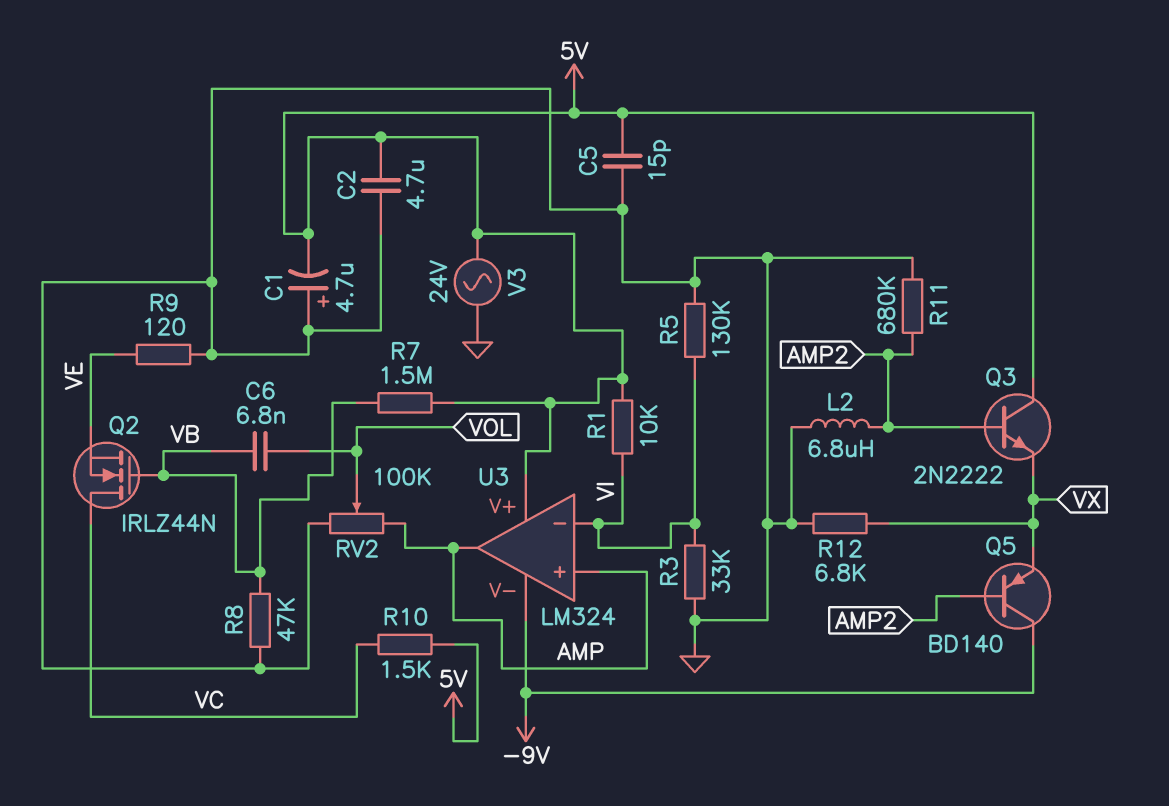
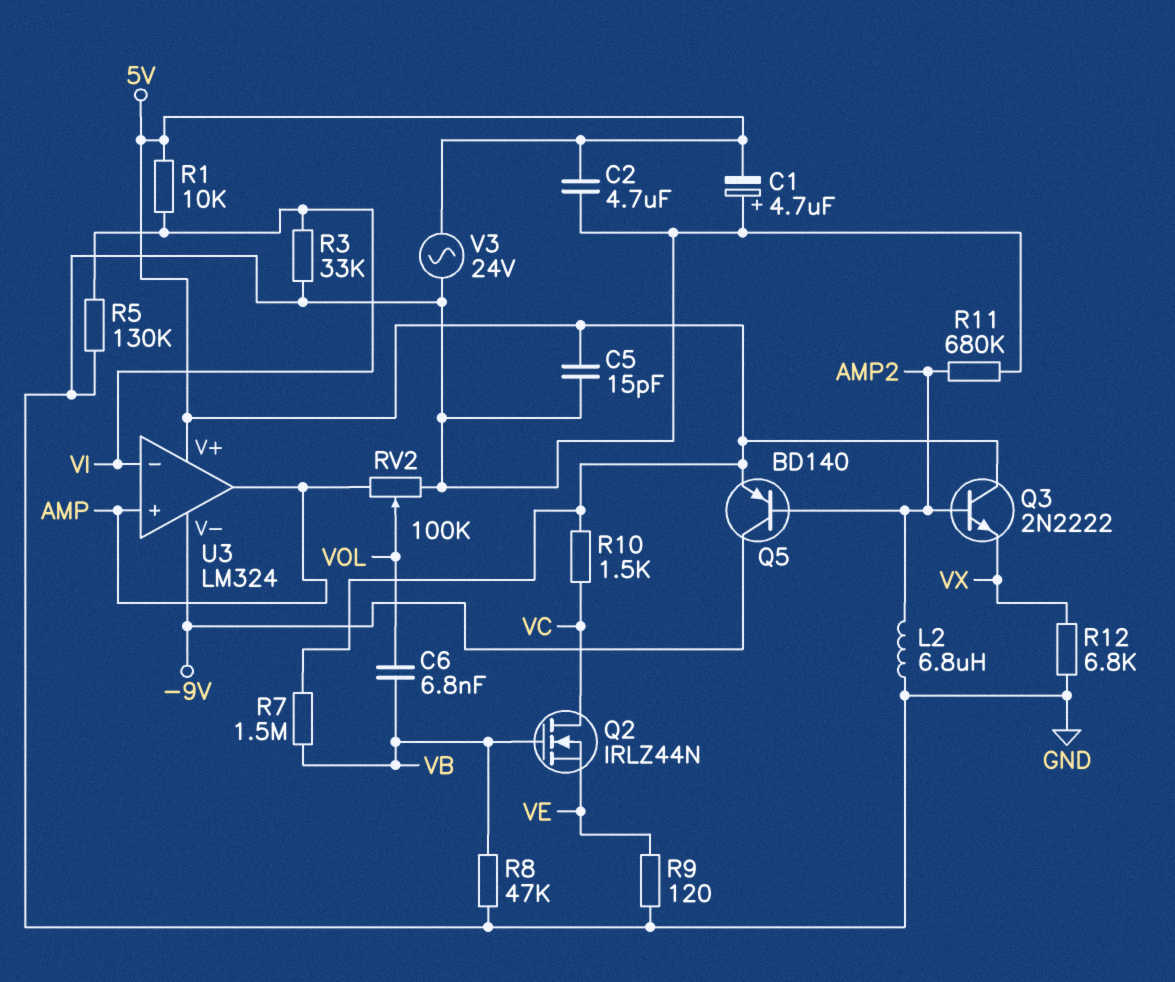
Q5: PNP BD140 (B AMP2, C -9V, E VX) -> PNP BD140 (B AMP2, C -9V, E 5V)

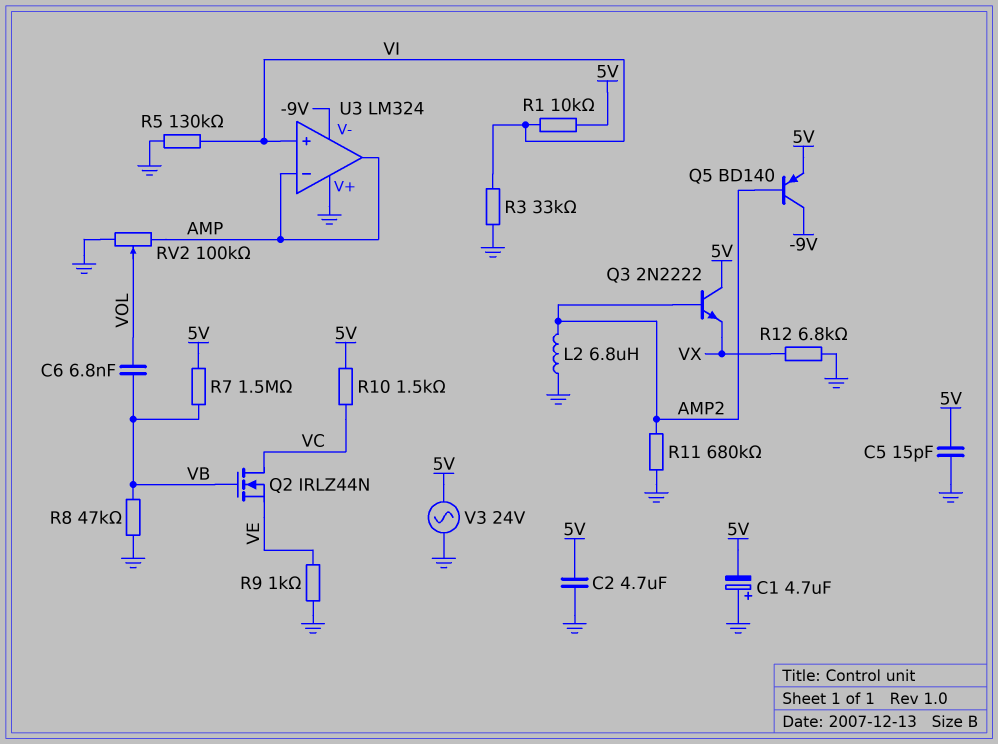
R9: 120 (GND, VE) -> 1k (GND, VE)
U3 pin V+: 5V -> GND
U3 pin in+: AMP -> VI
U3 pin in-: VI -> AMP

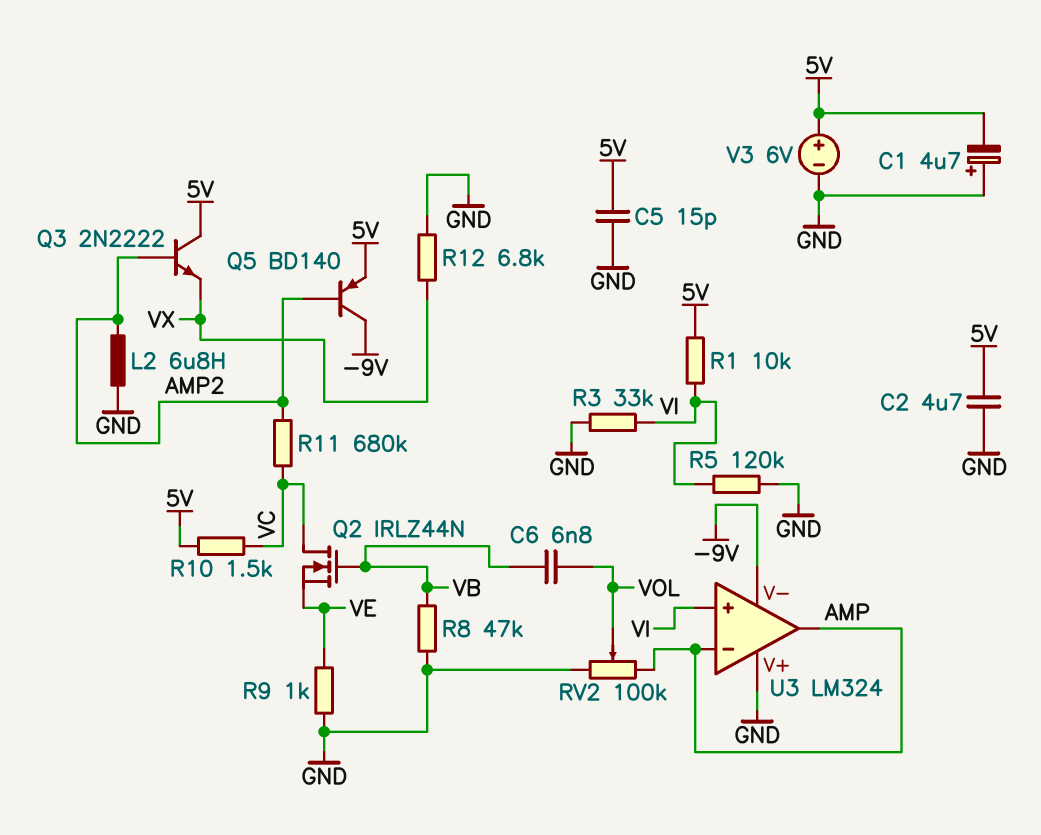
R5: 130k (GND, VI) -> 120k (GND, VI)
R7: 1.5M (5V, VB) -> none
R11: 680k (AMP2, GND) -> 680k (AMP2, VC)
V3: AC 24V (5V, GND) -> 6V (plus 5V, minus GND)

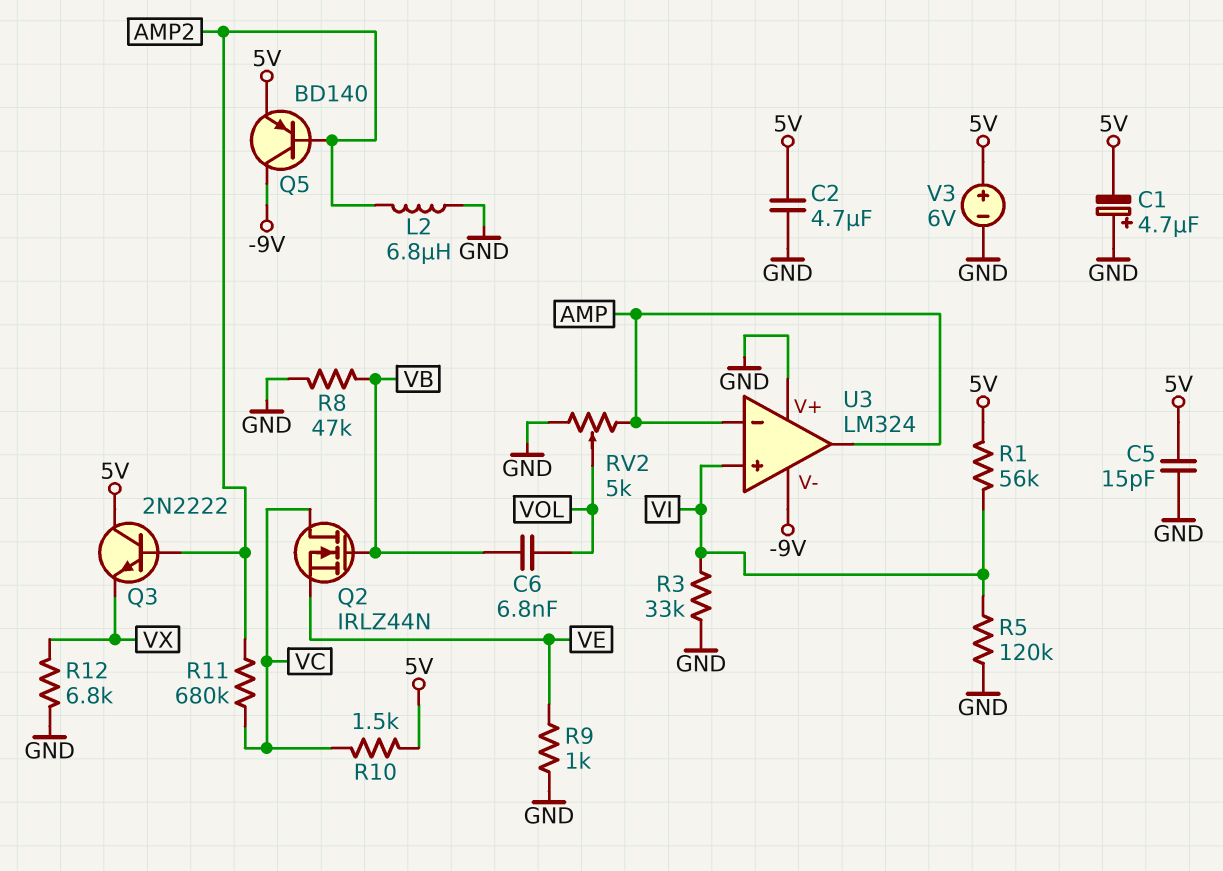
R1: 10k (5V, VI) -> 56k (5V, VI)
RV2: 100k (AMP, GND, wiper VOL) -> 5k (AMP, GND, wiper VOL)

